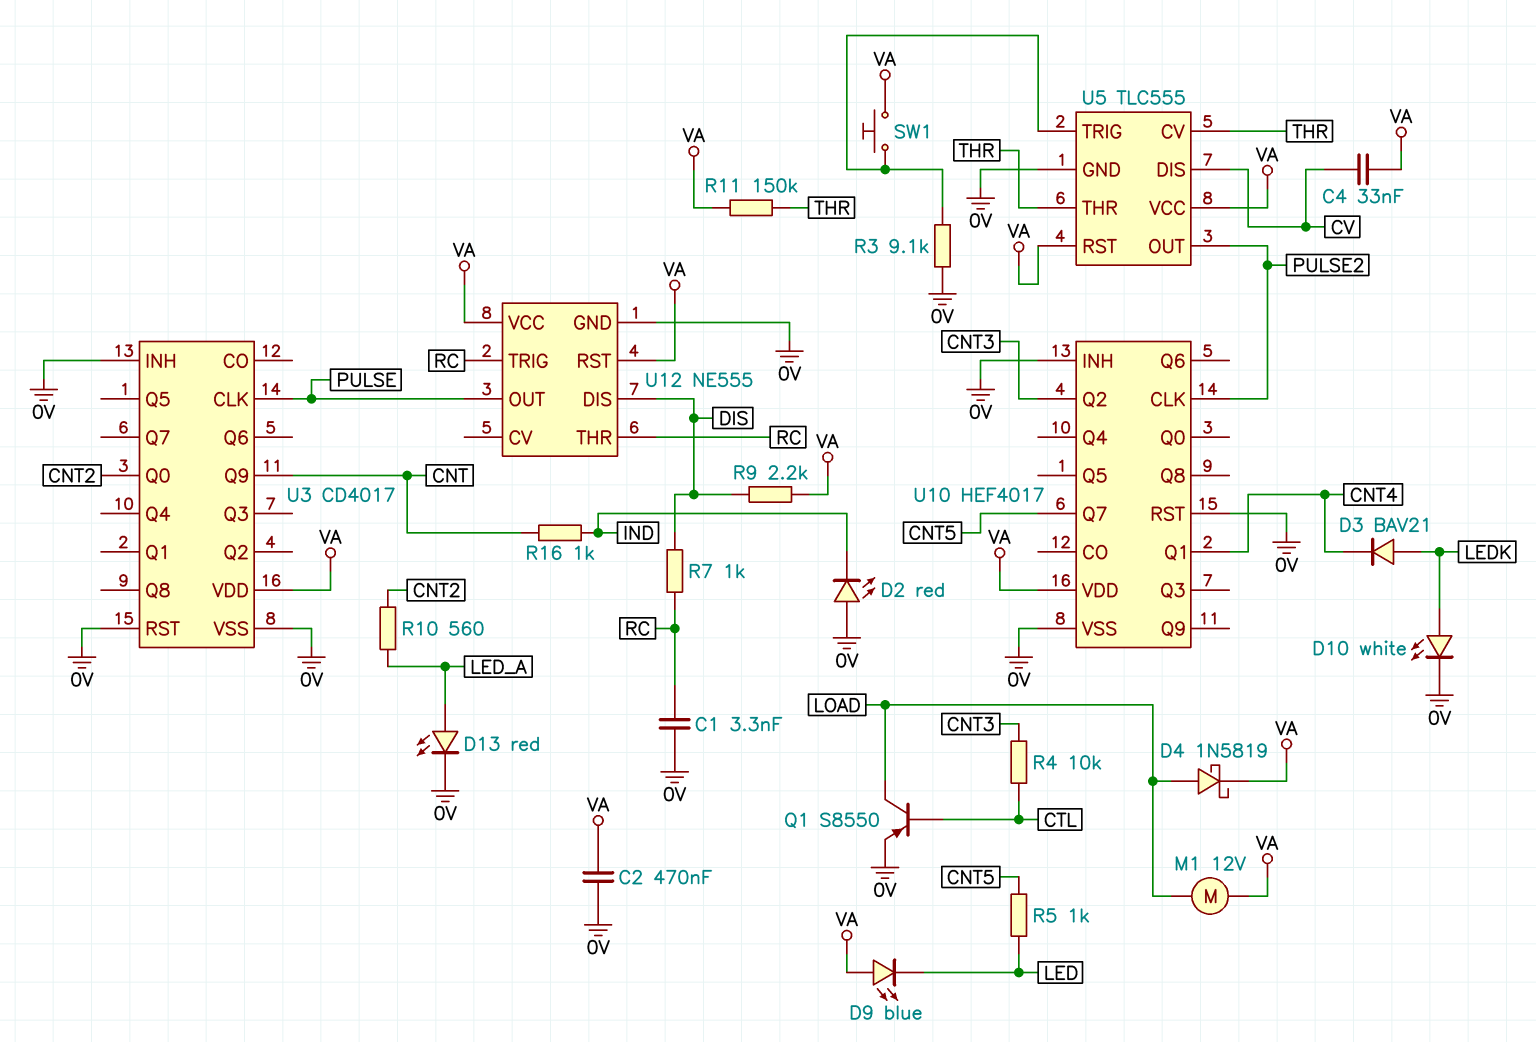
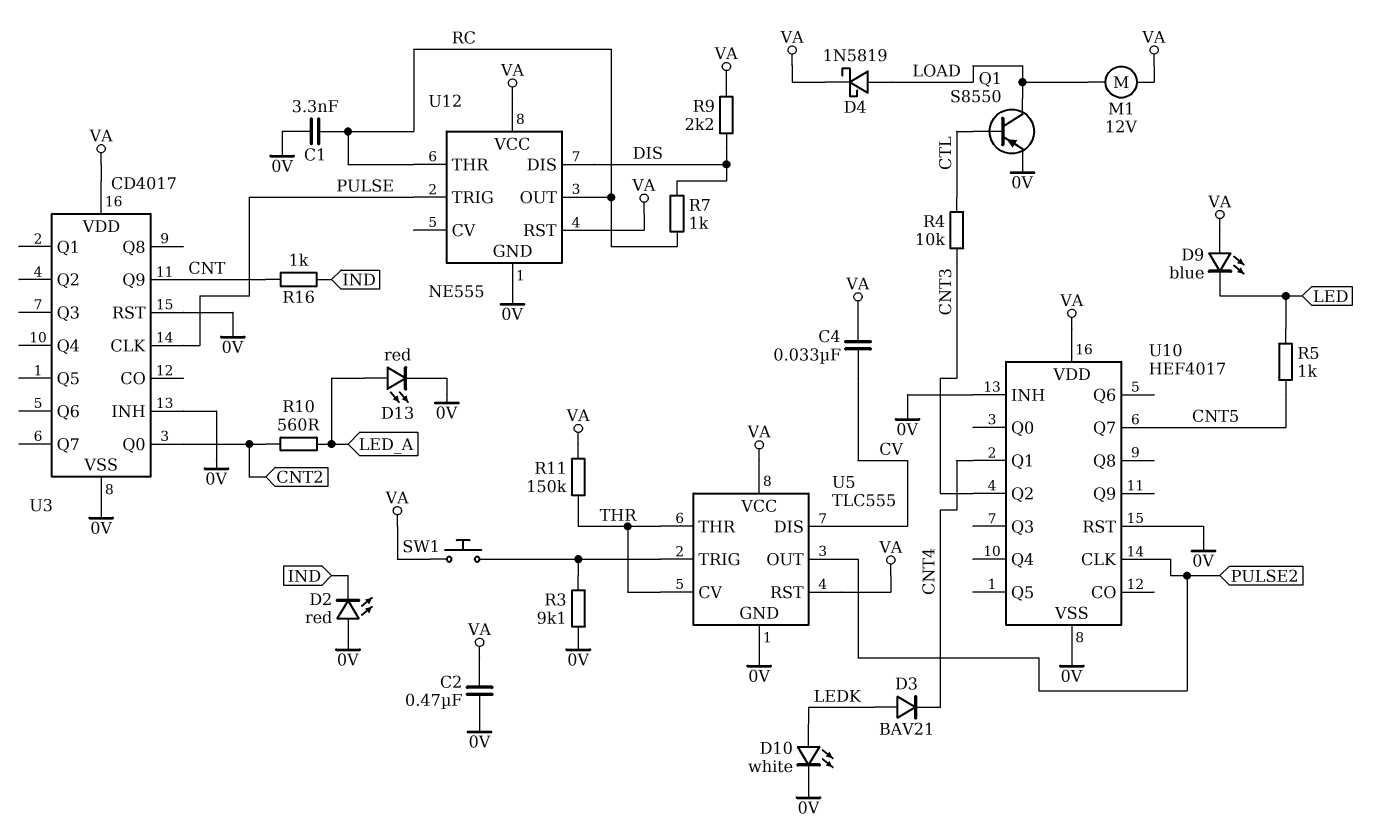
U12 pin OUT: PULSE -> RC
U12 pin TRIG: RC -> PULSE

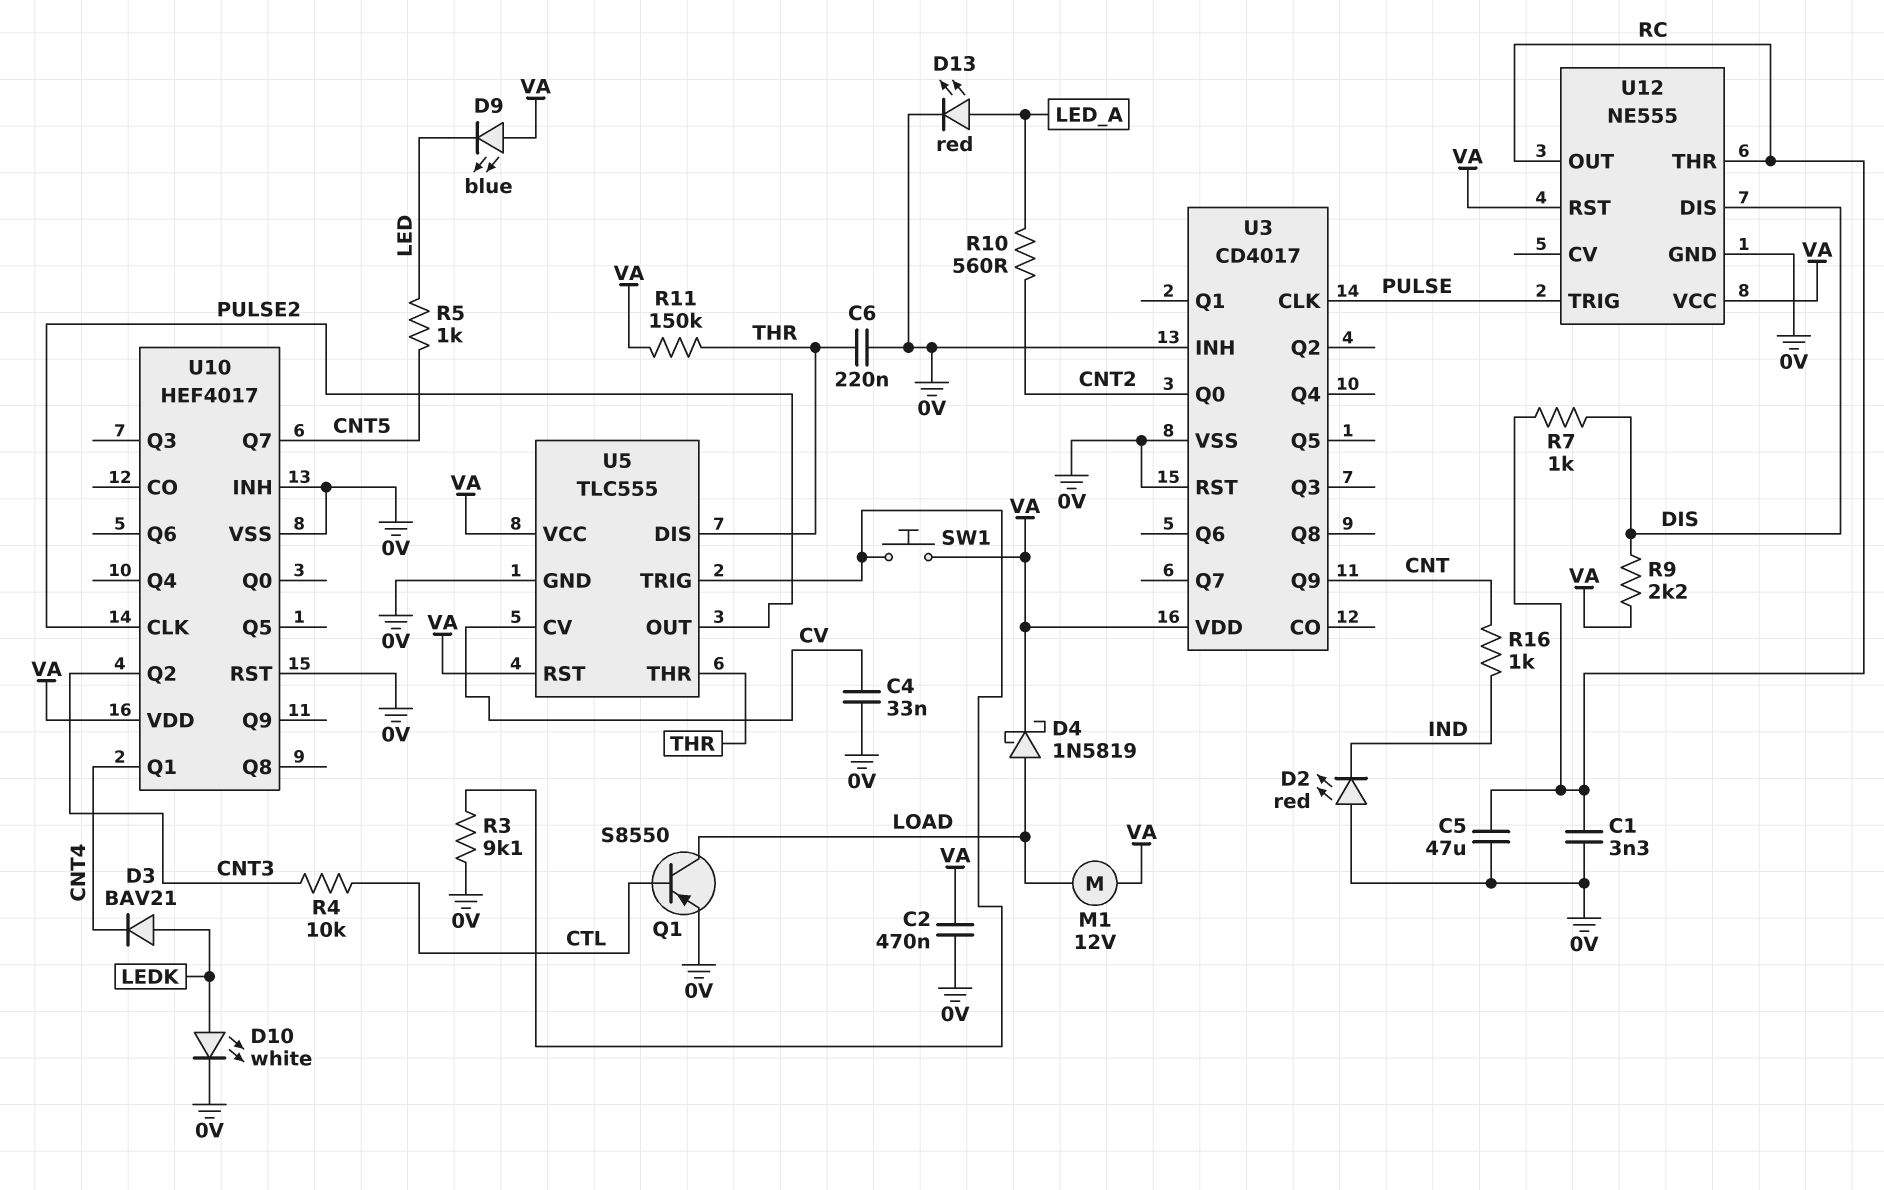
C4: 33nF (CV, VA) -> 33nF (0V, CV)
C5: none -> 47uF (0V, RC)
C6: none -> 220nF (0V, THR)
U5 pin CV: THR -> CV
U5 pin DIS: CV -> THR

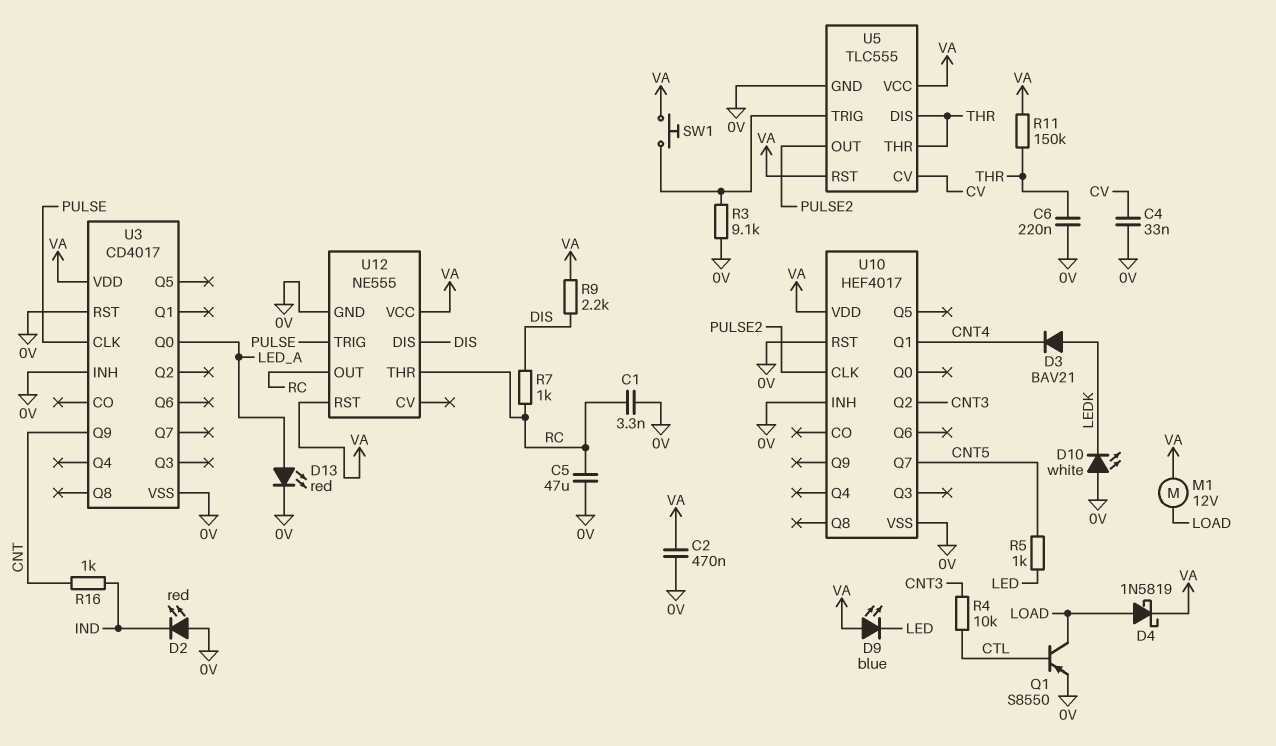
D10: LED white (A LEDK, K 0V) -> LED white (A 0V, K LEDK)
R10: 560 (CNT2, LED_A) -> none
U3 pin Q0: CNT2 -> LED_A

